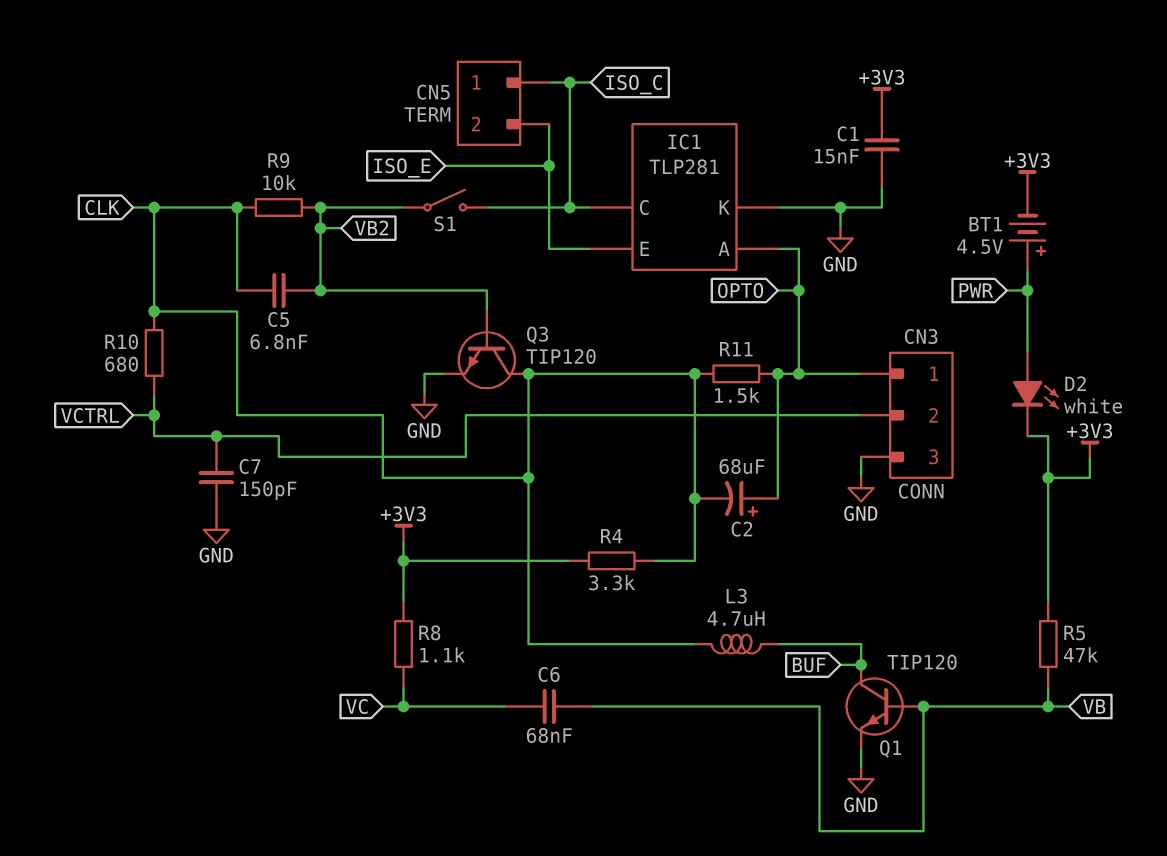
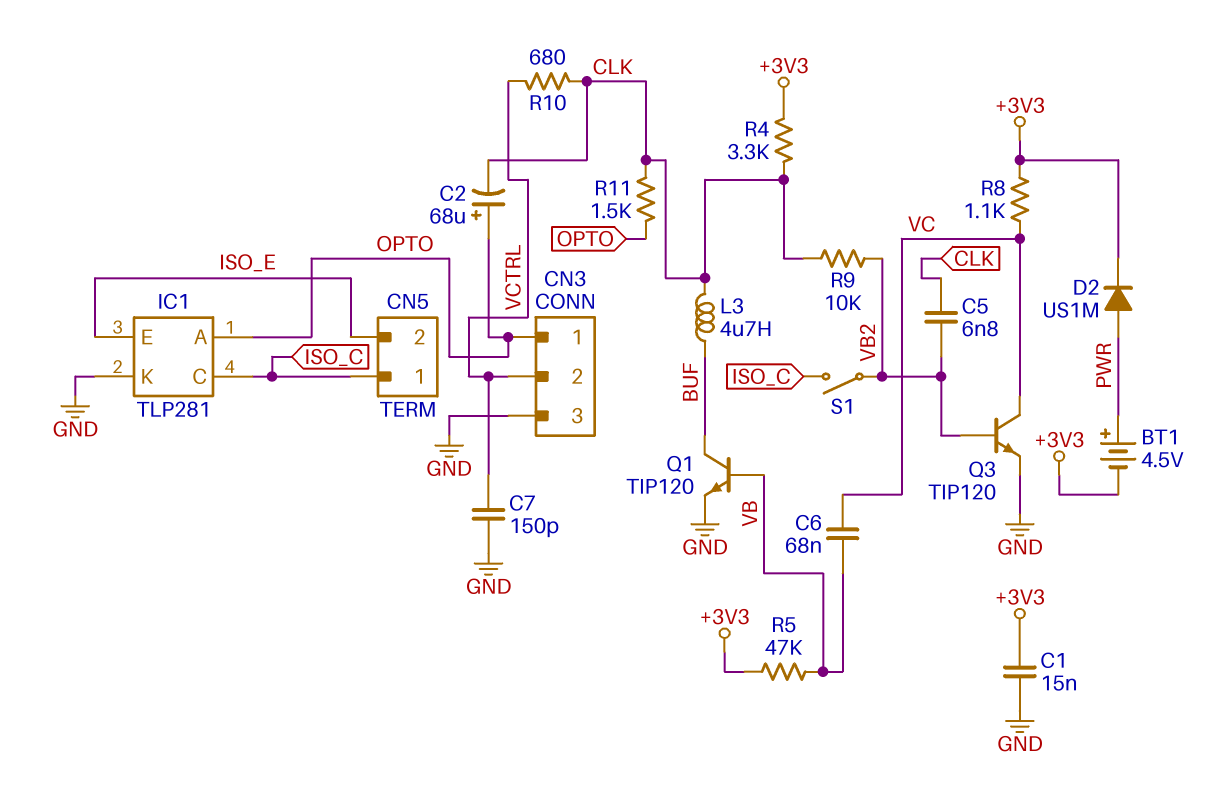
D2: LED white (A PWR, K +3V3) -> diode US1M (A PWR, K +3V3)
Q3: NPN TIP120 (B VB2, C CLK, E GND) -> NPN TIP120 (B VB2, C VC, E GND)

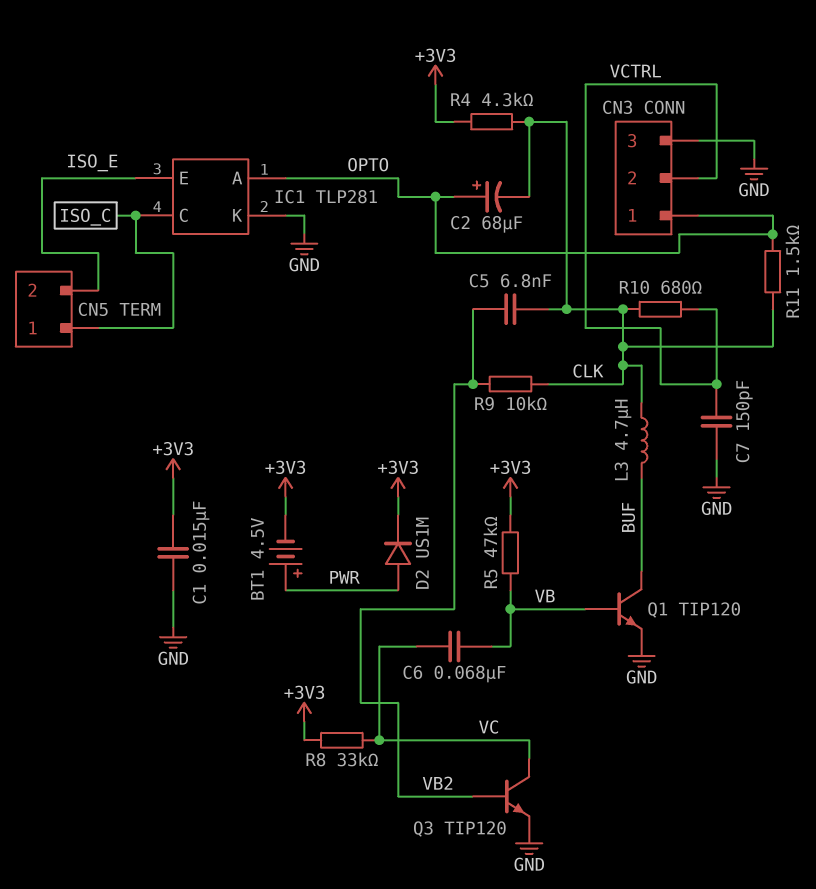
R4: 3.3k (+3V3, CLK) -> 4.3k (+3V3, CLK)
R8: 1.1k (+3V3, VC) -> 33k (+3V3, VC)
S1: switch (ISO_C, VB2) -> none

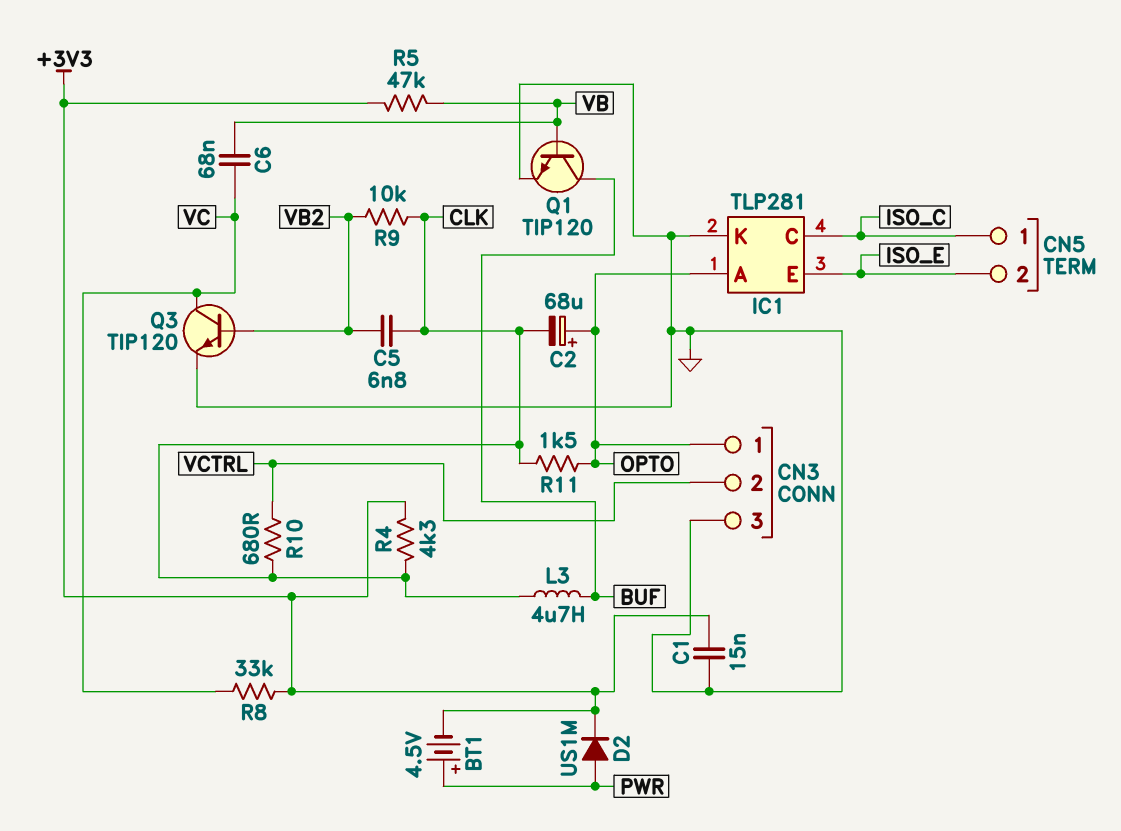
C7: 150pF (GND, VCTRL) -> none

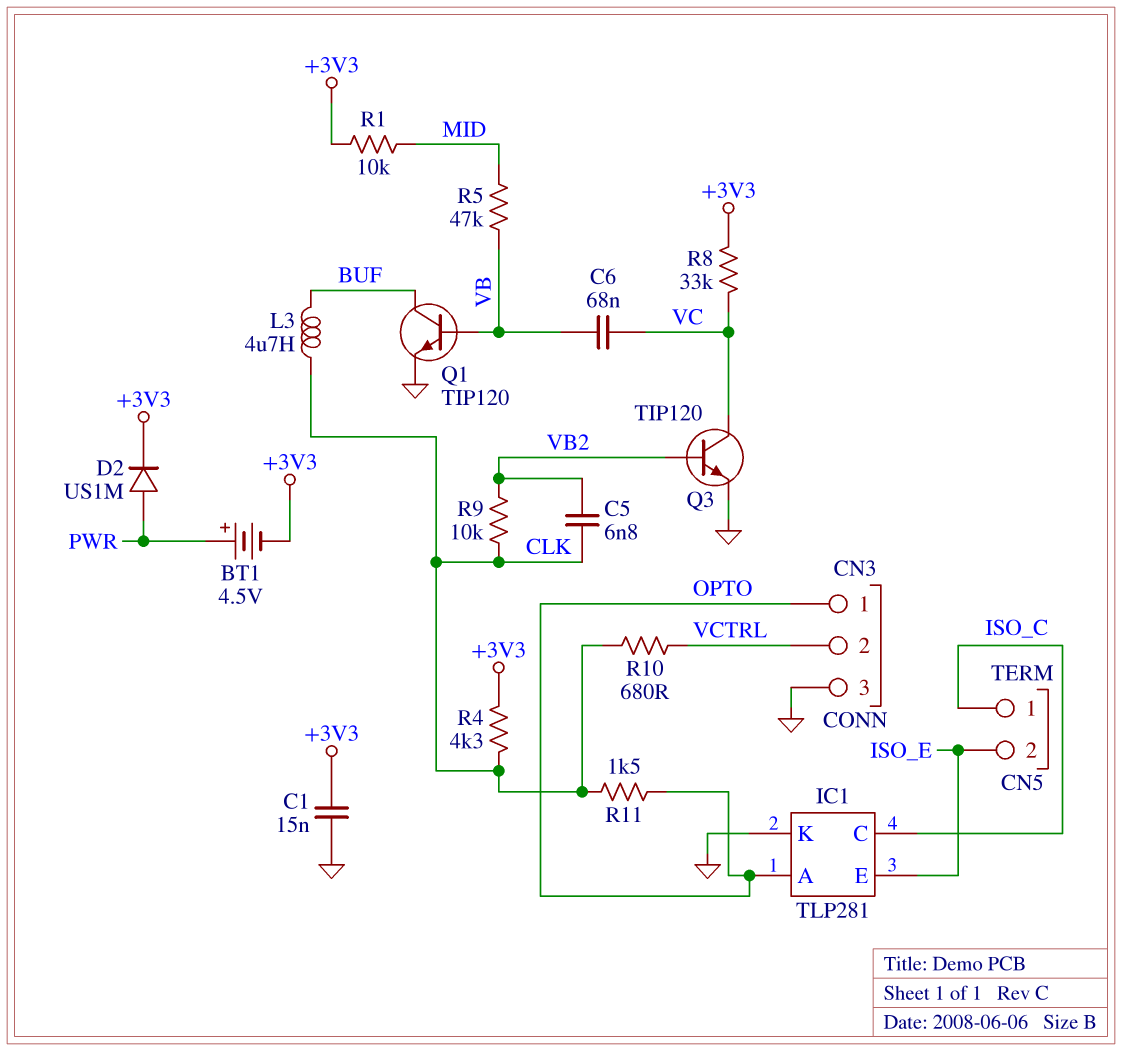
C2: 68uF (plus OPTO, minus CLK) -> none
R1: none -> 10k (+3V3, MID)
R5: 47k (+3V3, VB) -> 47k (MID, VB)

